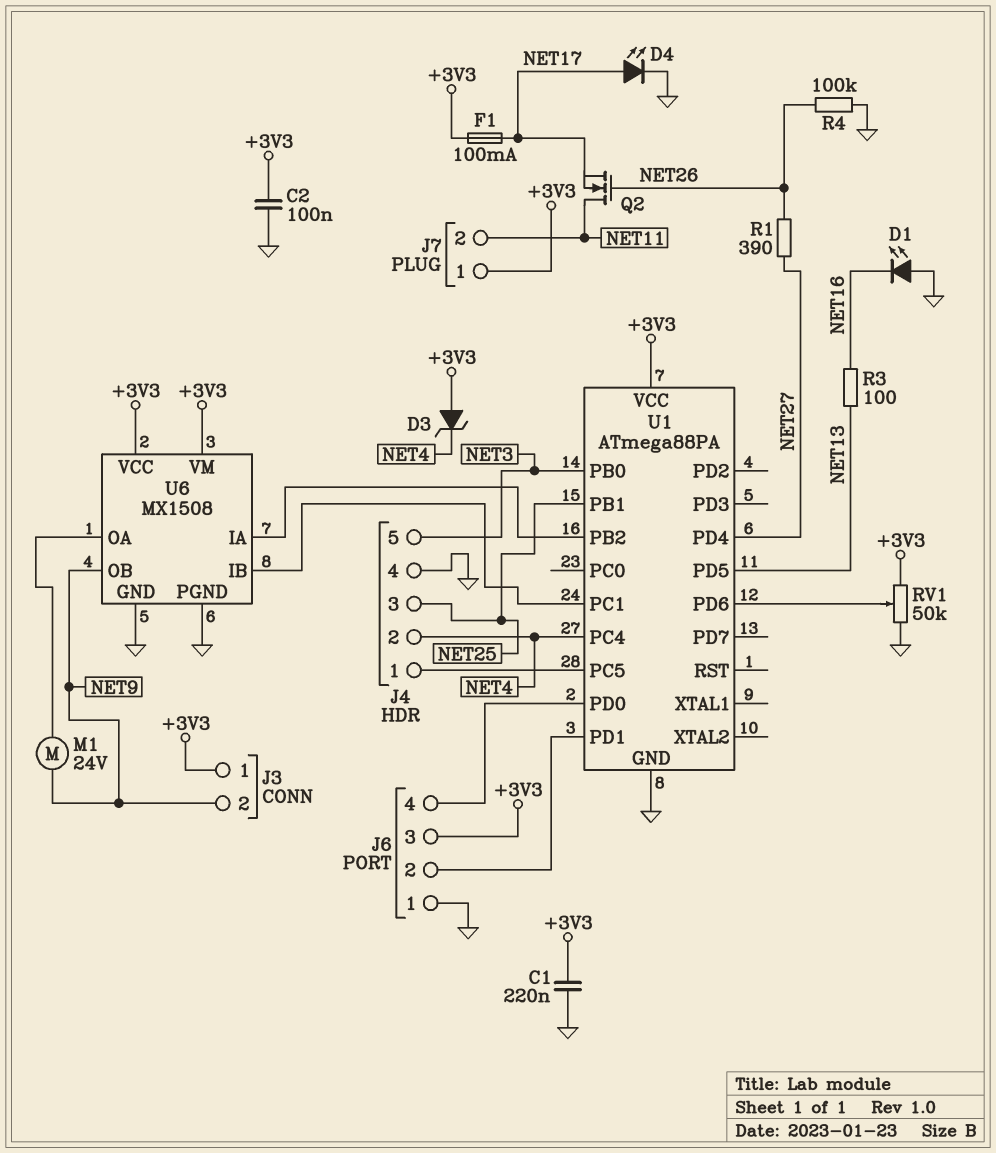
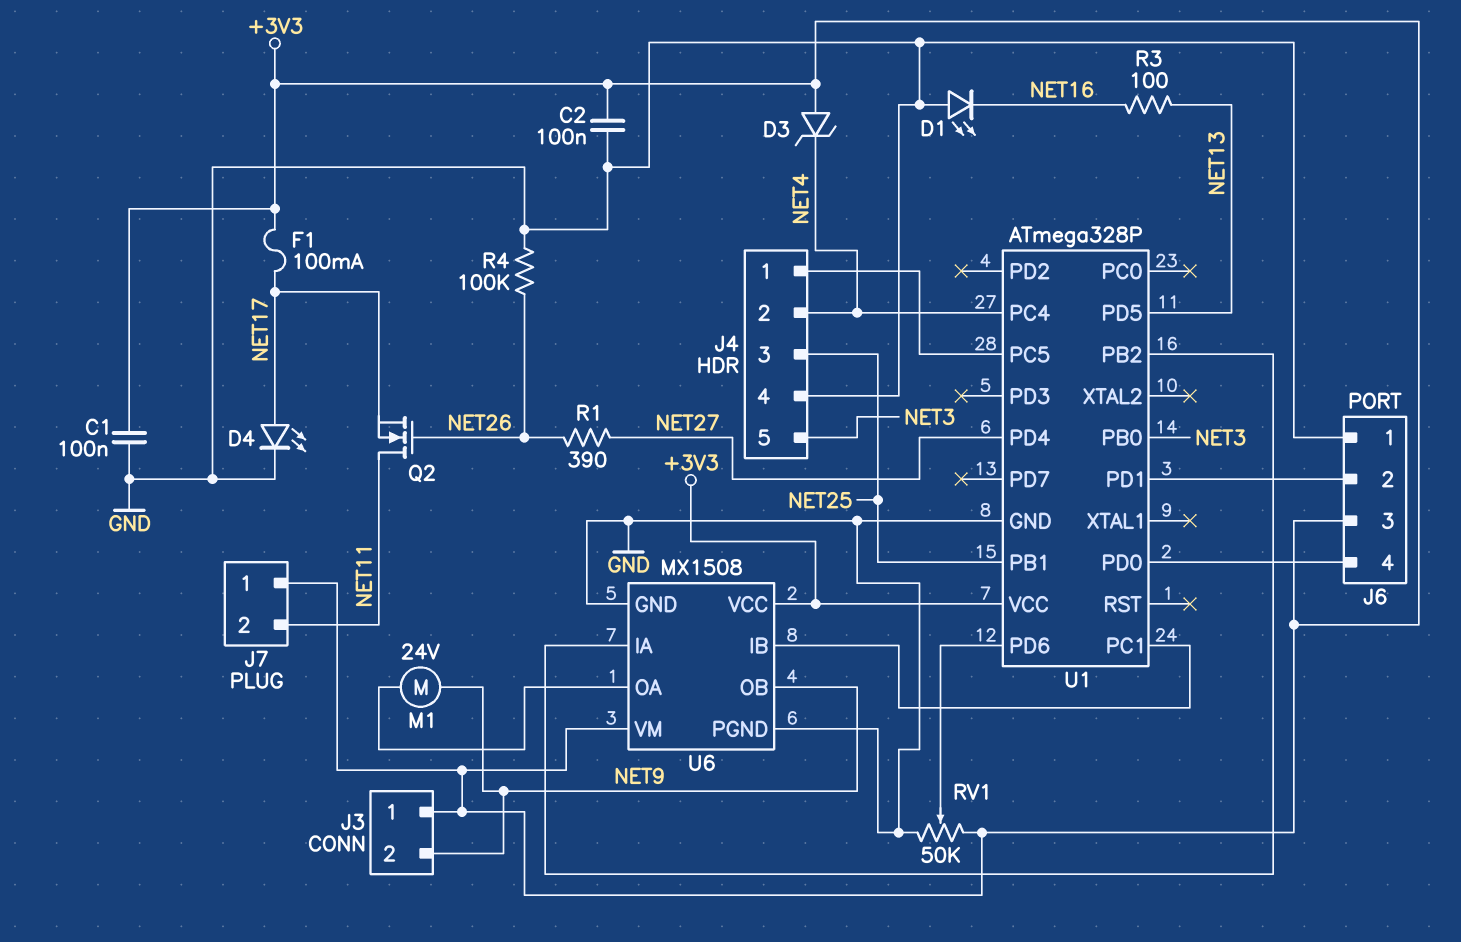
C1: 220nF (+3V3, GND) -> 100nF (+3V3, GND)
U1: ATmega88PA -> ATmega328P

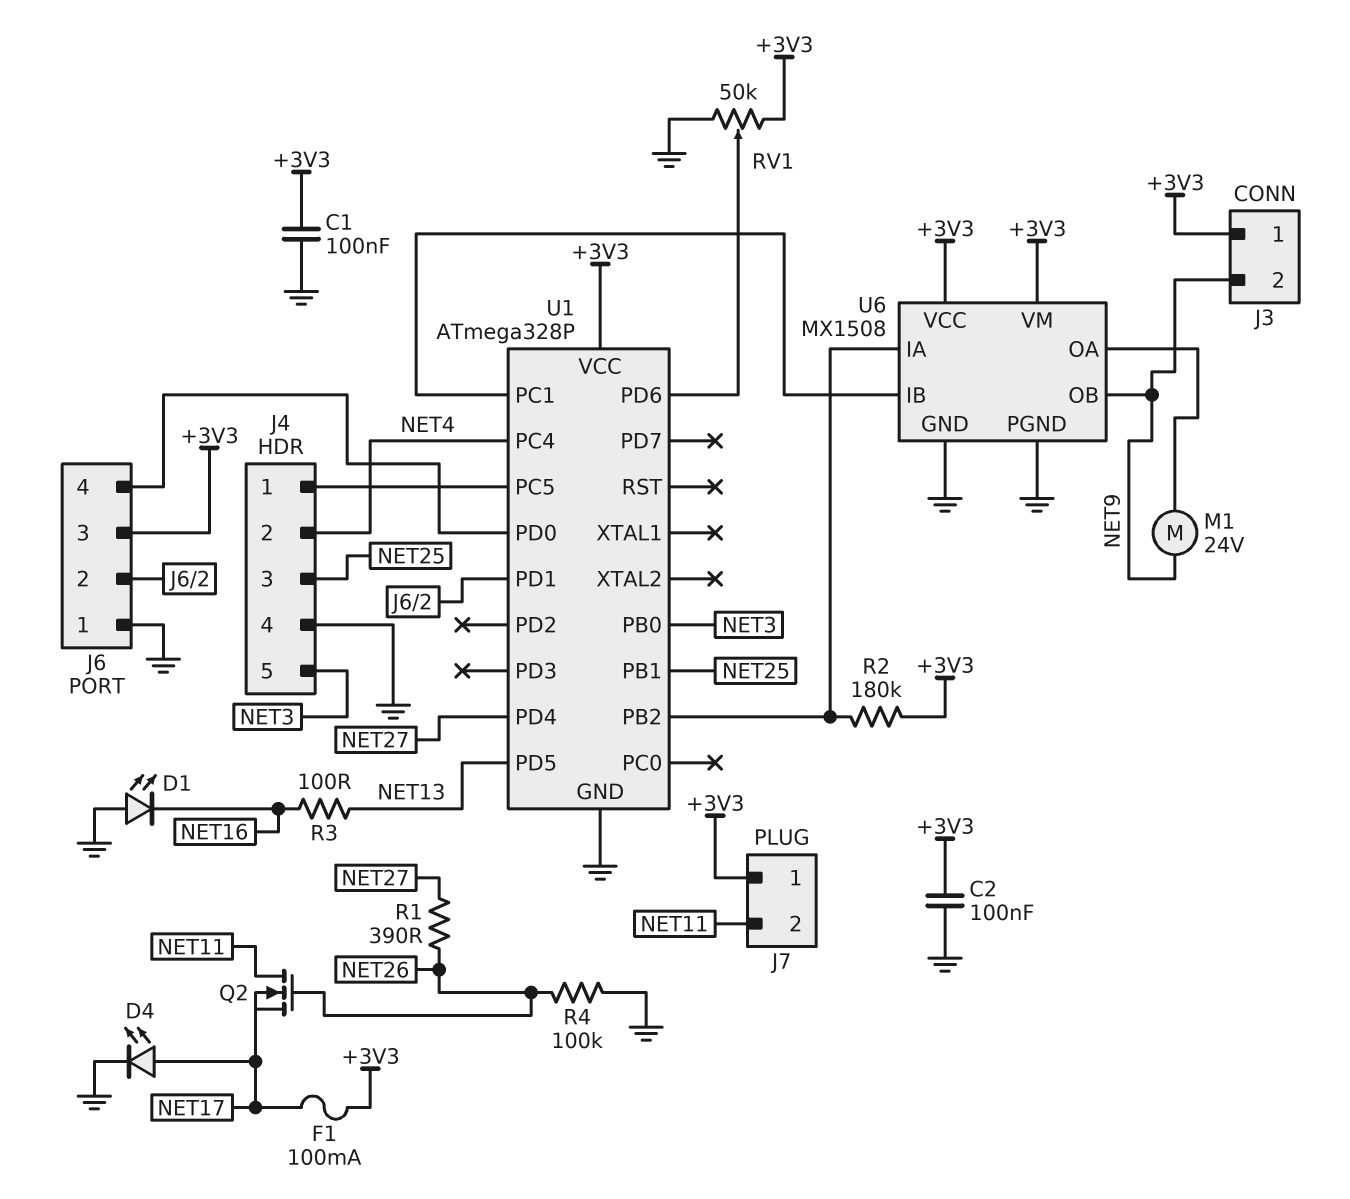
D3: zener (A +3V3, K NET4) -> none
R2: none -> 180k (+3V3, U1/PB2)

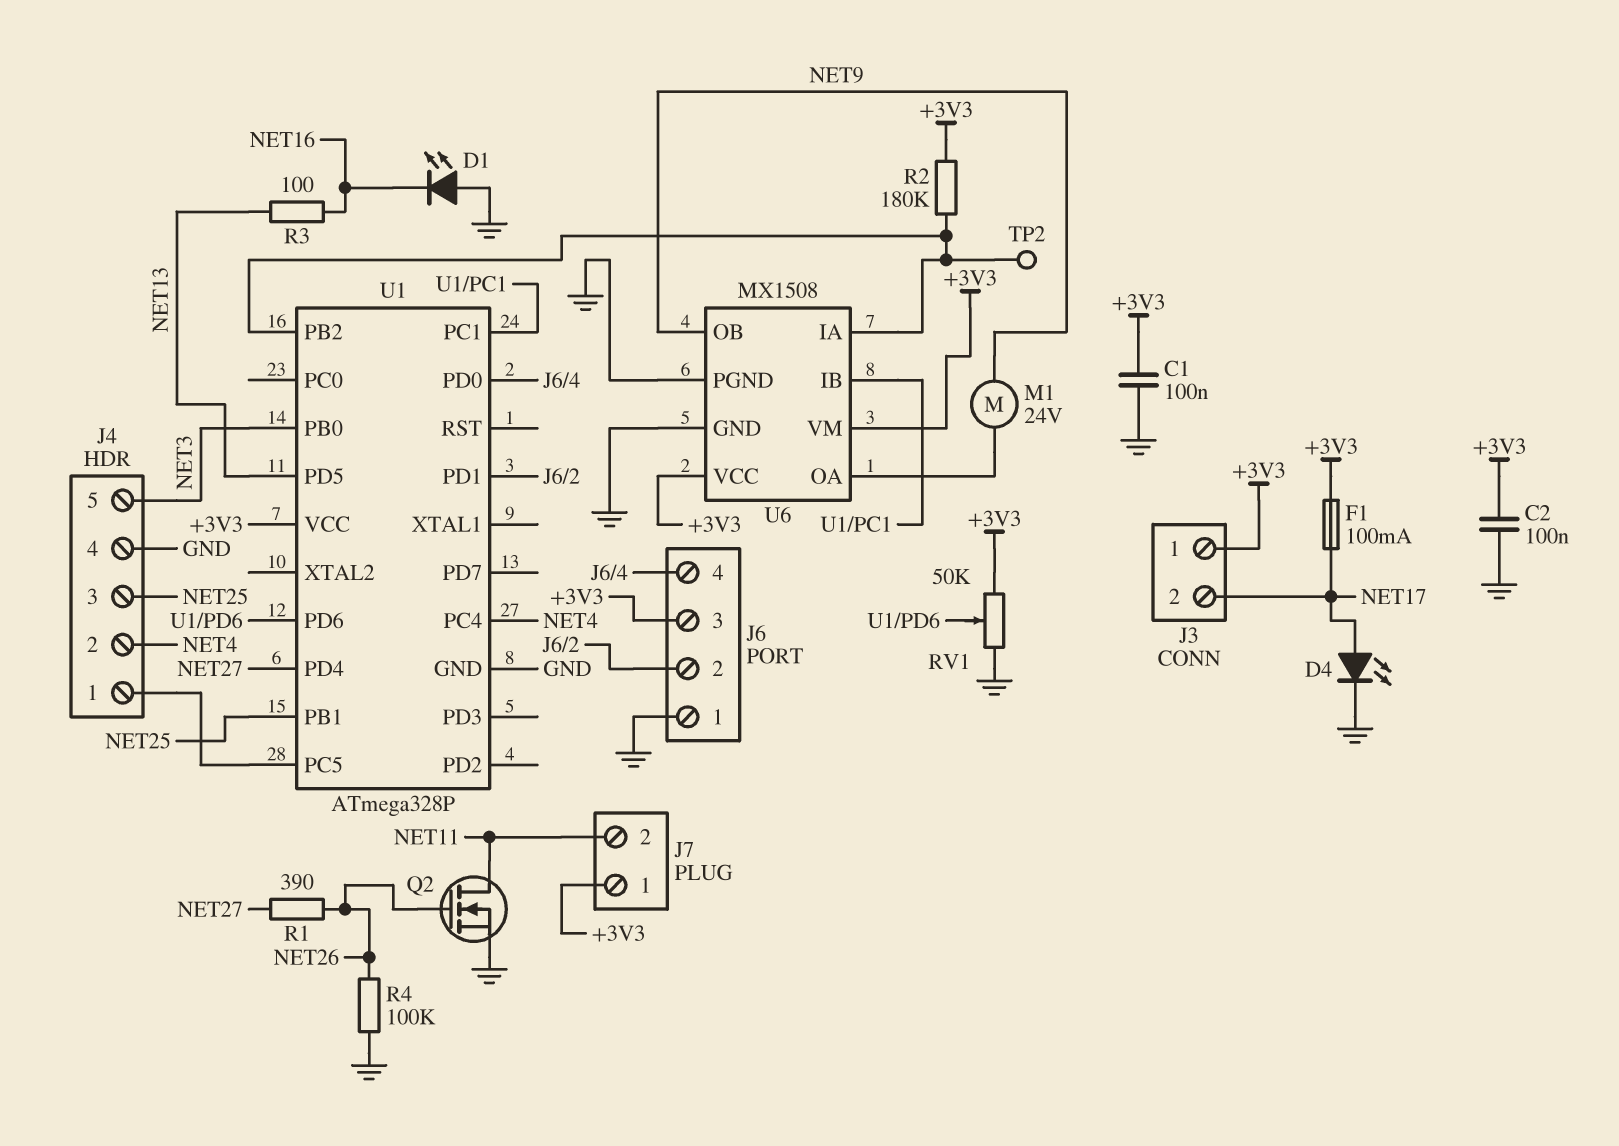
J3 pin 2: NET9 -> NET17
Q2: NMOS (G NET26, D NET11, S NET17) -> NMOS (G NET26, D NET11, S GND)
TP2: none -> test point (U1/PB2)

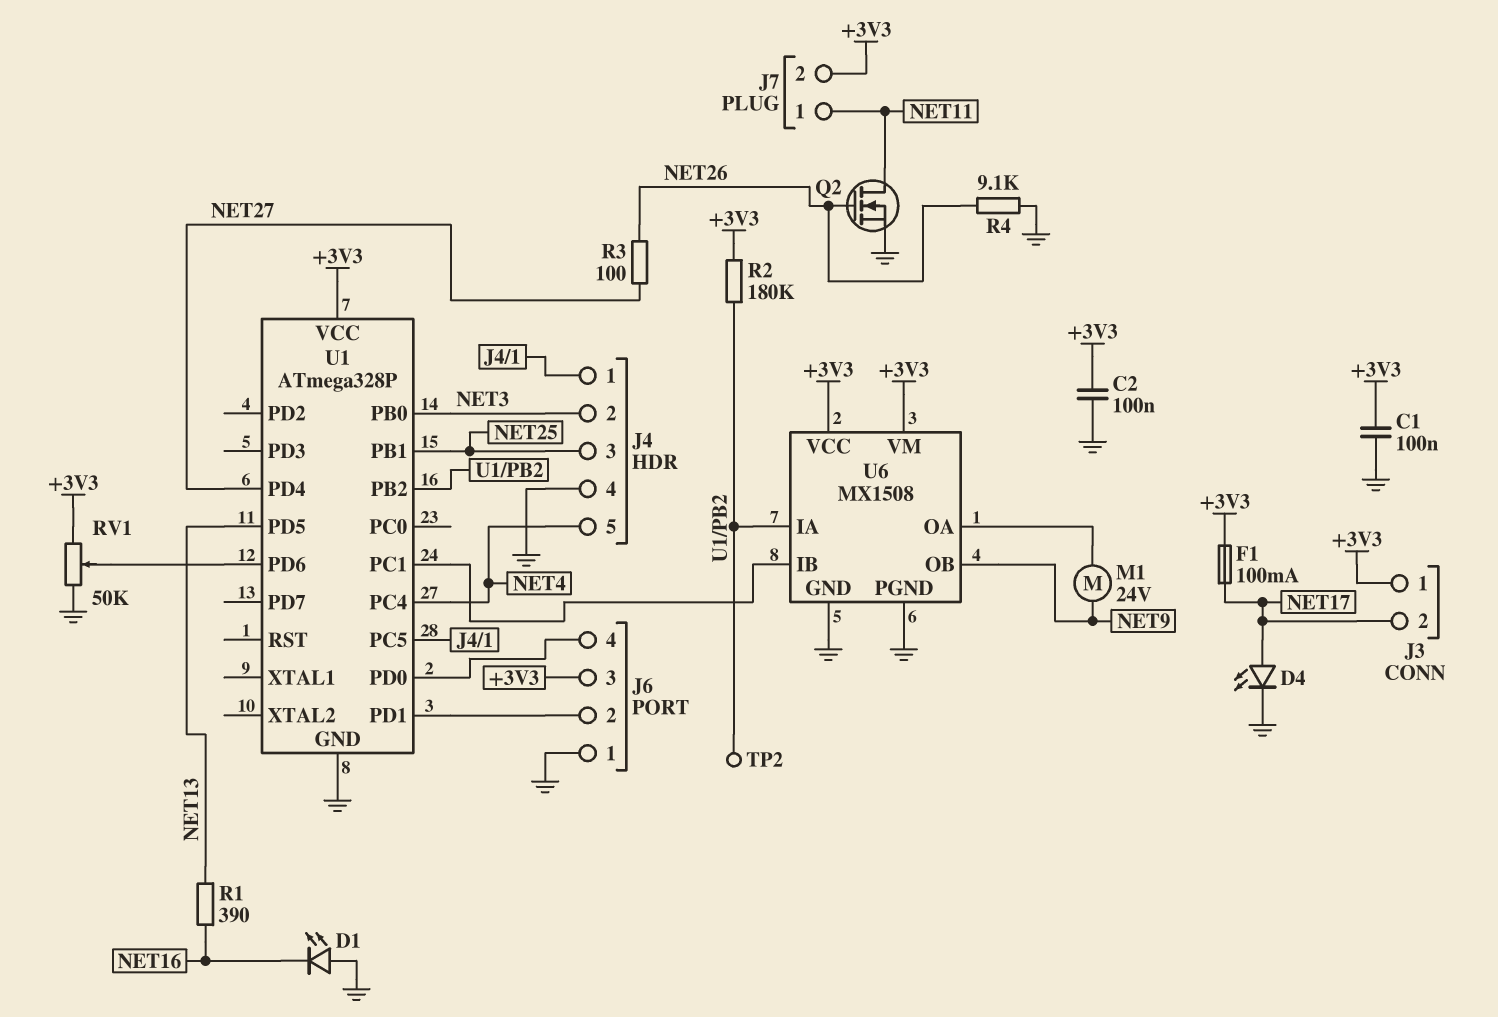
J4 pin 2: NET4 -> NET3
J4 pin 5: NET3 -> NET4
J7 pin 1: +3V3 -> NET11
J7 pin 2: NET11 -> +3V3
R1: 390 (NET26, NET27) -> 390 (NET13, NET16)
R3: 100 (NET13, NET16) -> 100 (NET26, NET27)
R4: 100k (GND, NET26) -> 9.1k (GND, NET26)

